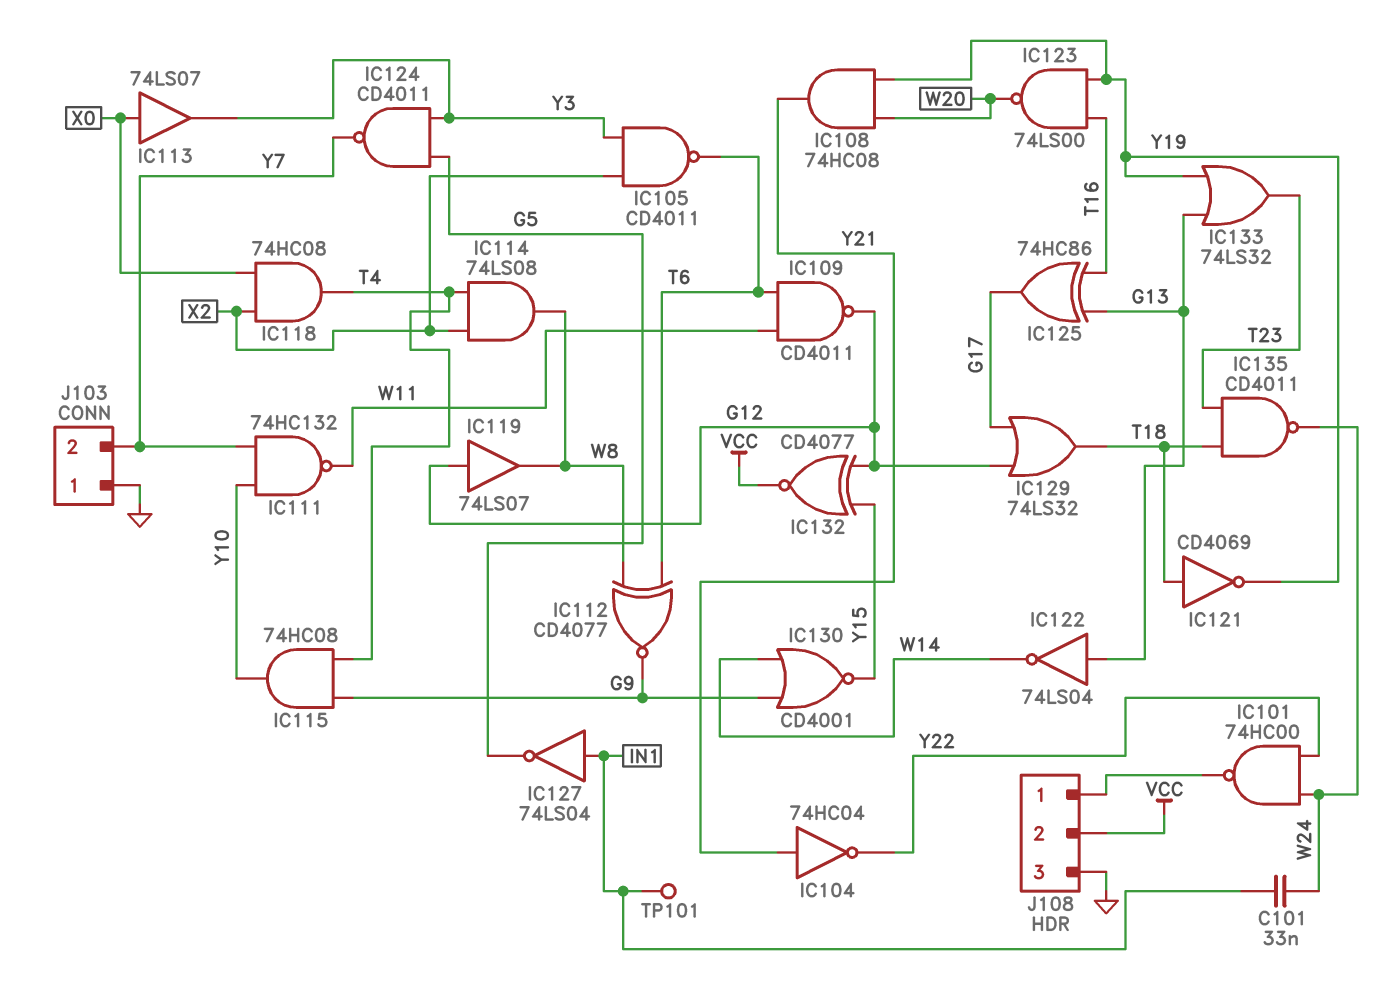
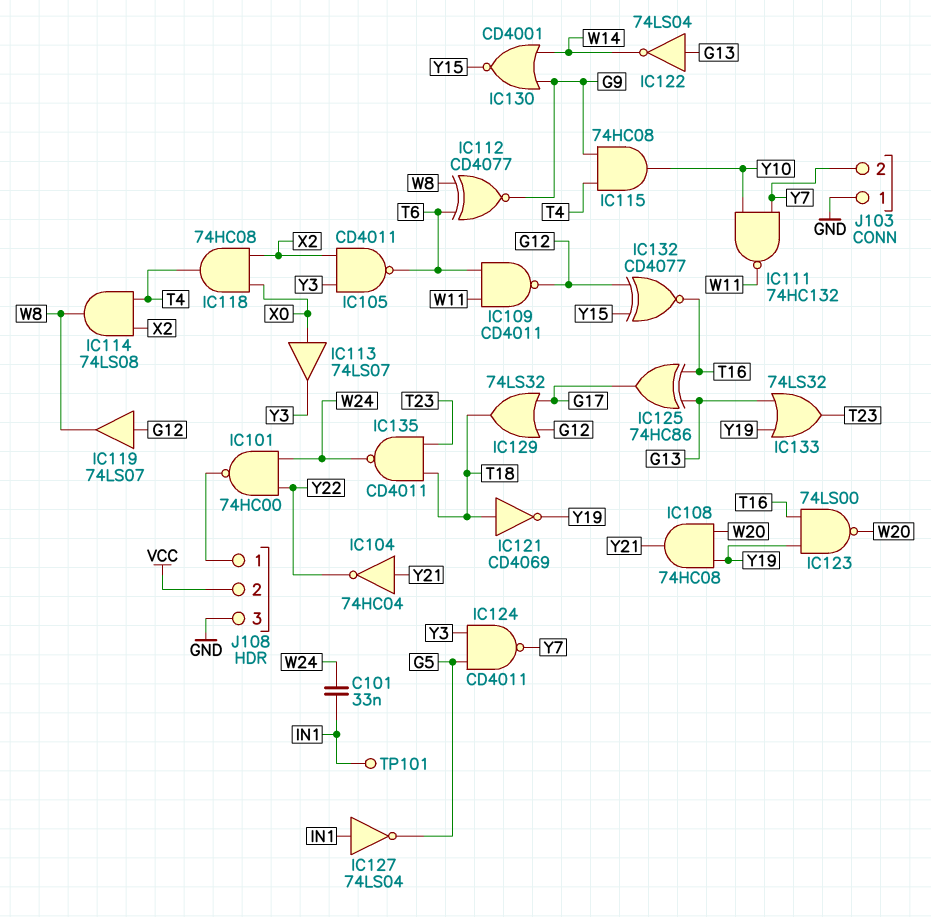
IC132: XNOR CD4077 (in G12, in Y15, out VCC) -> XNOR CD4077 (in G12, in Y15, out T16)

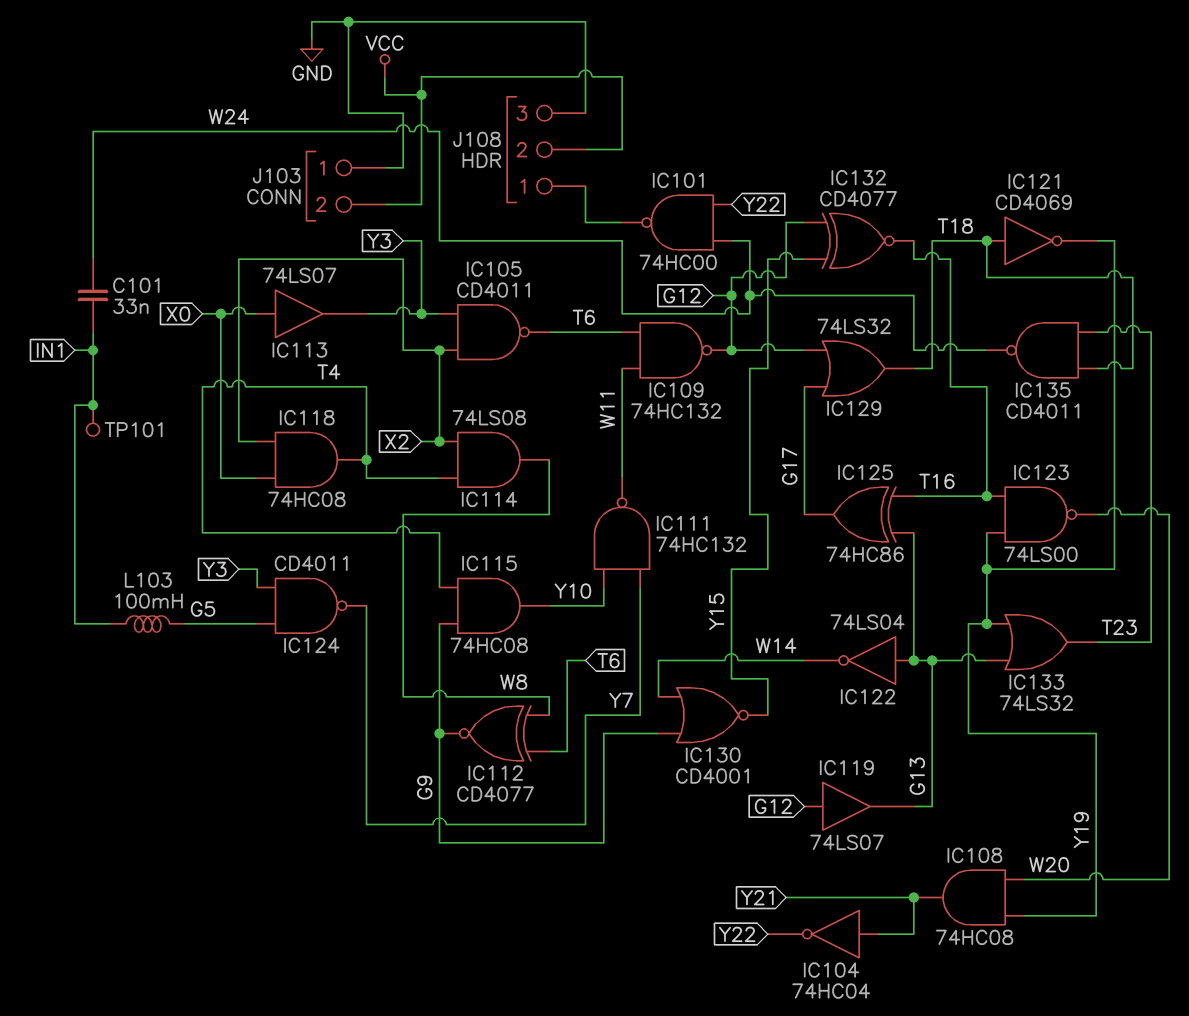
IC109: NAND CD4011 (in T6, in W11, out G12) -> NAND 74HC132 (in T6, in W11, out G12)
IC119: buffer 74LS07 (in G12, out W8) -> buffer 74LS07 (in G12, out G13)
IC127: NOT 74LS04 (in IN1, out G5) -> none
J103 pin 2: Y7 -> VCC
L103: none -> 100mH (G5, IN1)

